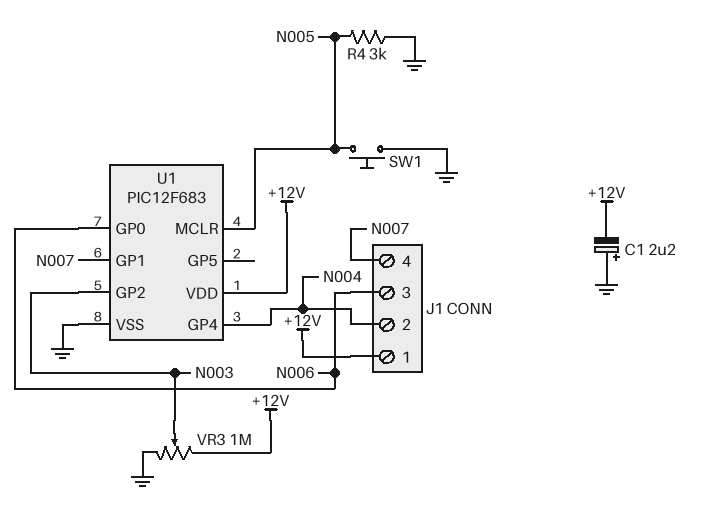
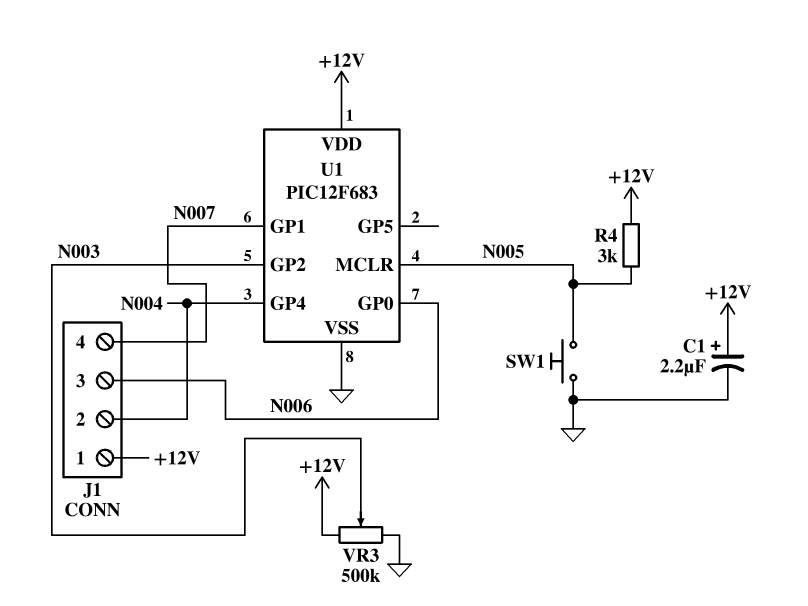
C1: 2.2uF (plus GND, minus +12V) -> 2.2uF (plus +12V, minus GND)
R4: 3k (GND, N005) -> 3k (+12V, N005)
VR3: 1M (+12V, GND, wiper N003) -> 500k (+12V, GND, wiper N003)

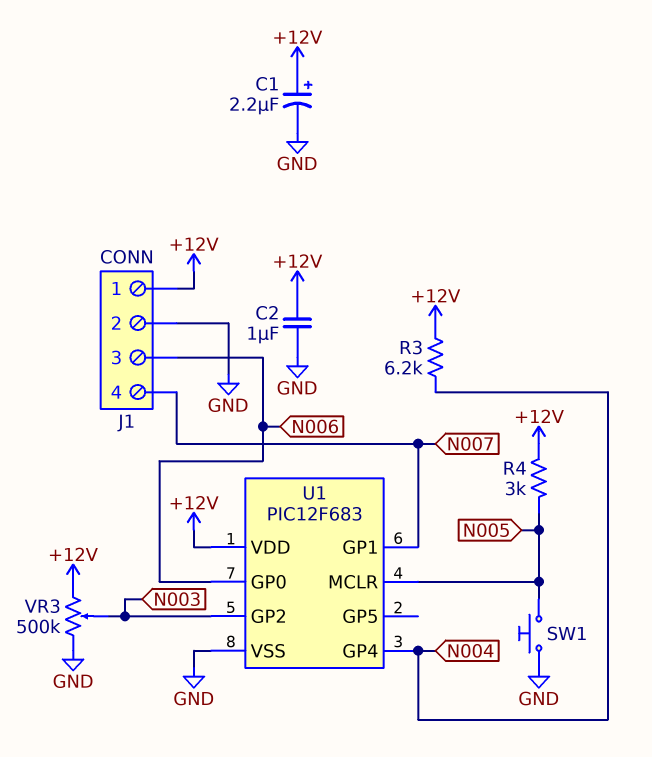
C2: none -> 1uF (+12V, GND)
J1 pin 2: N004 -> GND
R3: none -> 6.2k (+12V, N004)

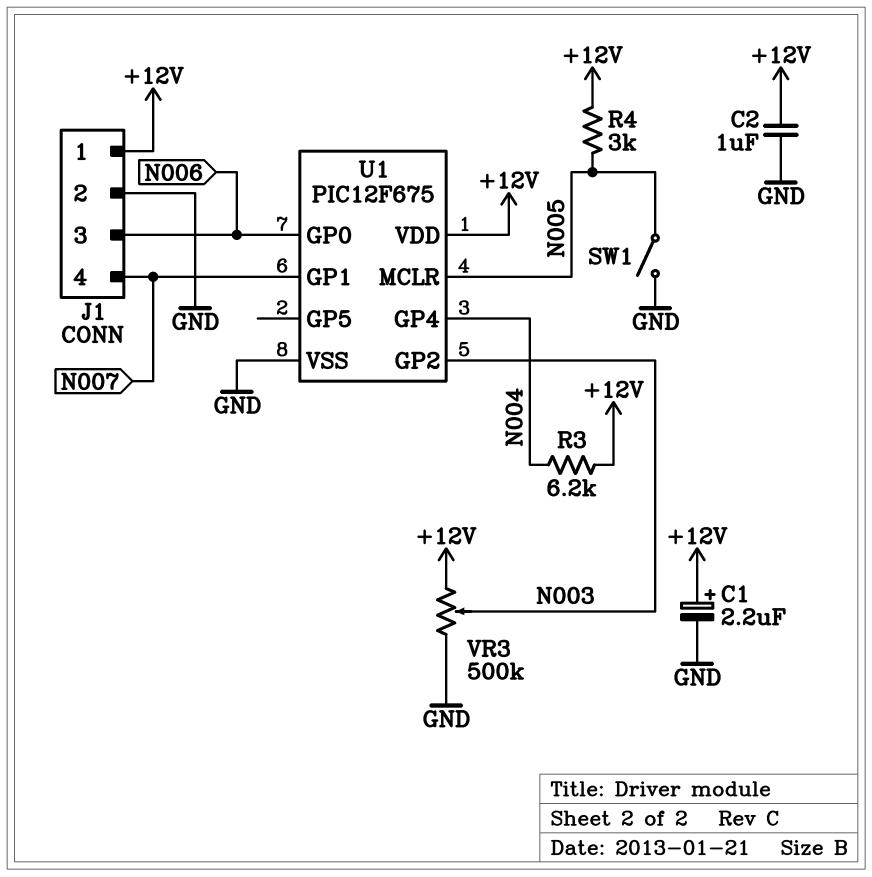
SW1: button (GND, N005) -> switch (GND, N005)
U1: PIC12F683 -> PIC12F675

